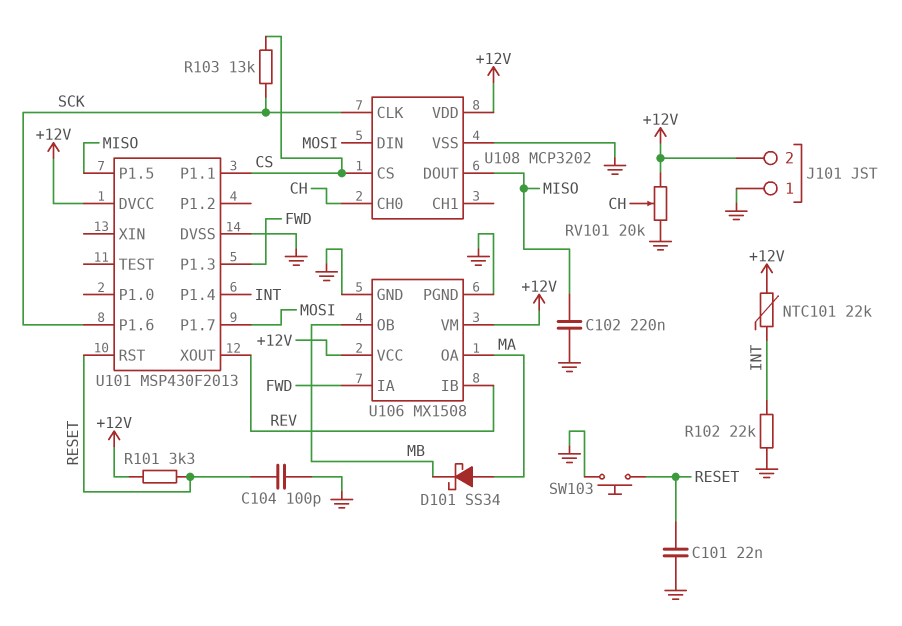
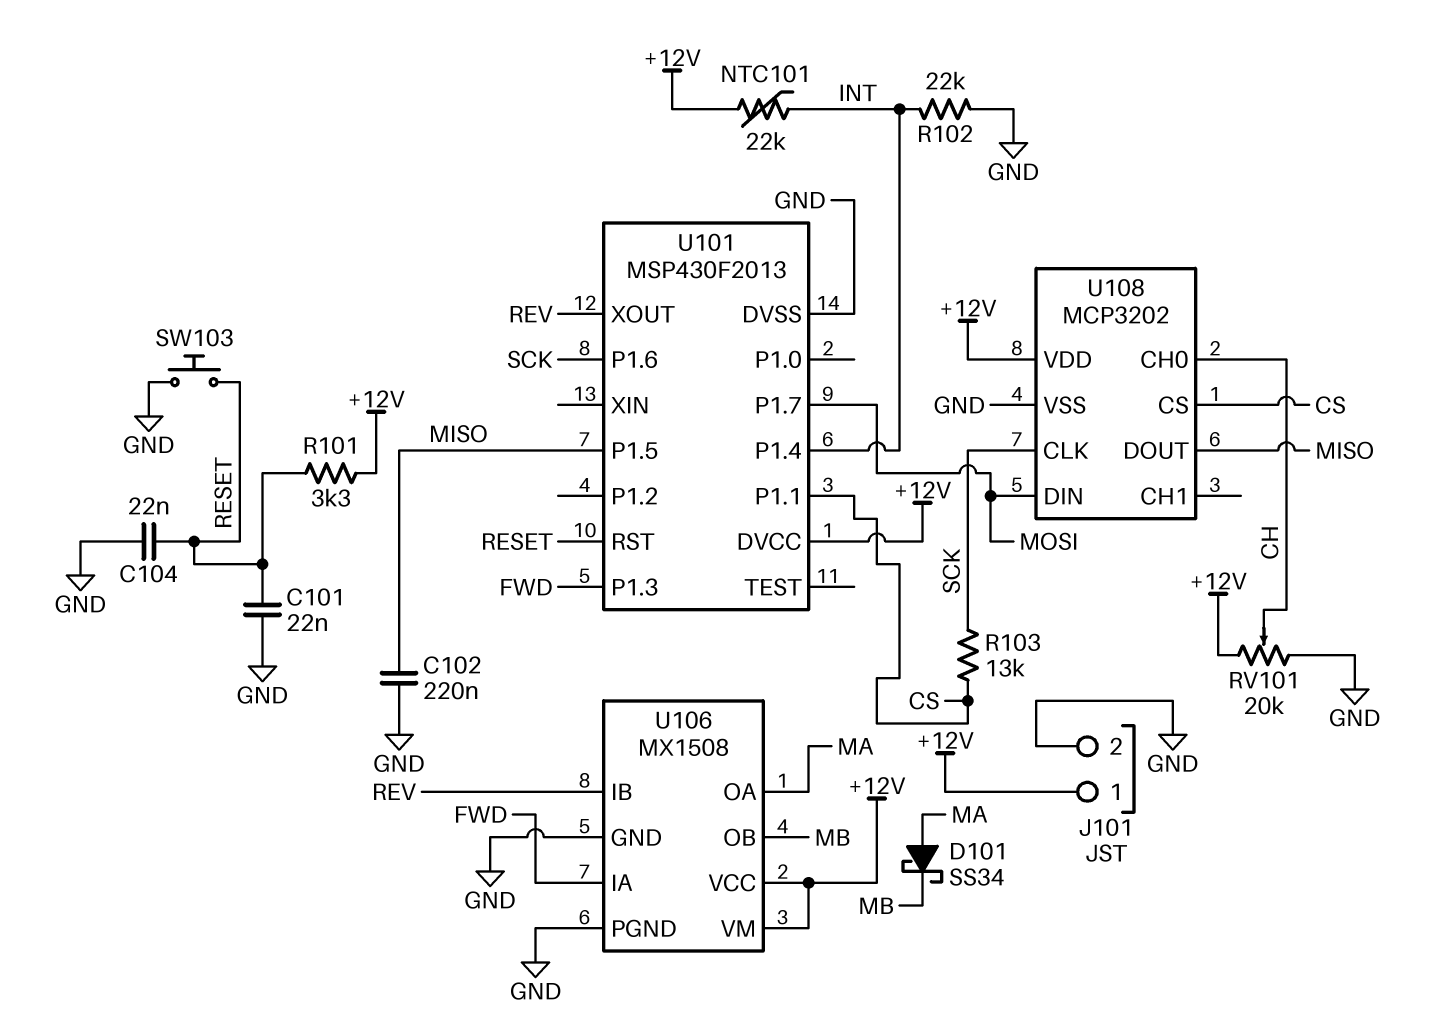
C104: 100pF (GND, RESET) -> 22nF (GND, RESET)
J101 pin 1: GND -> +12V
J101 pin 2: +12V -> GND

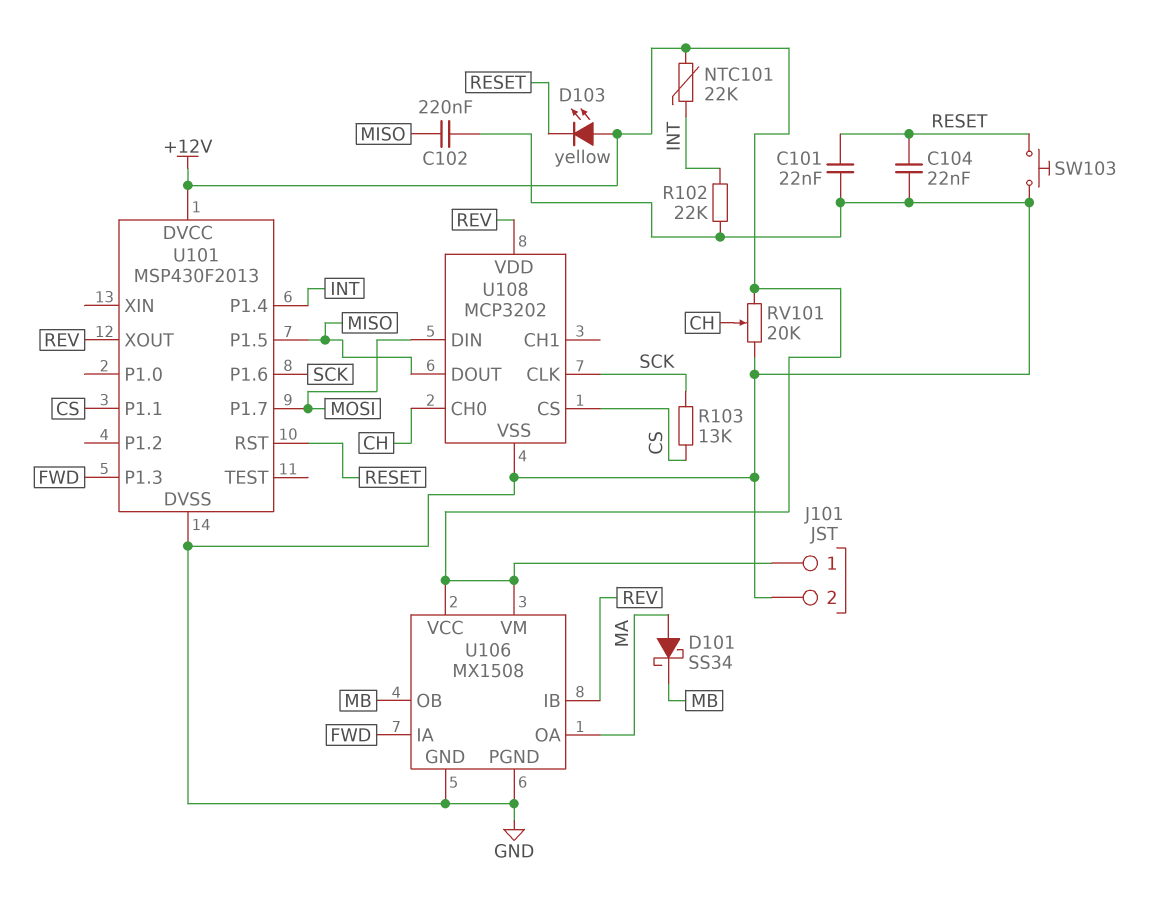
D103: none -> LED yellow (A +12V, K RESET)
R101: 3.3k (+12V, RESET) -> none
U108 pin VDD: +12V -> REV

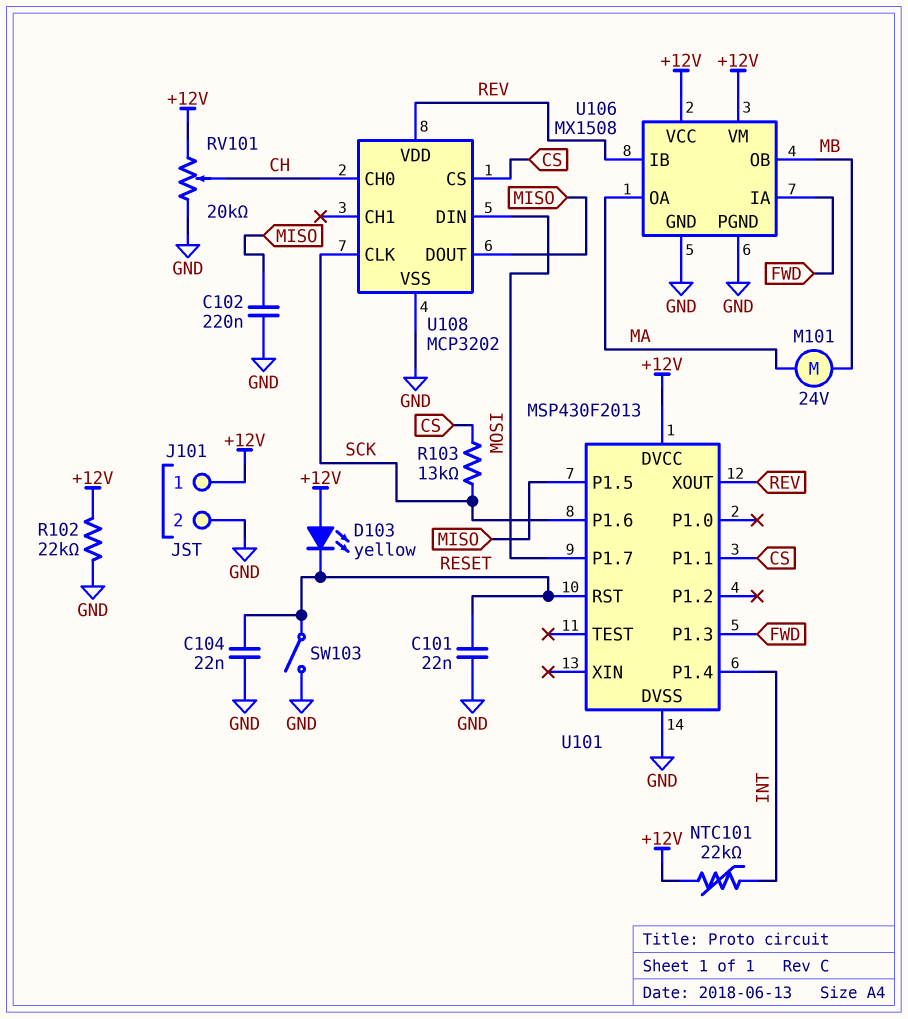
D101: schottky SS34 (A MA, K MB) -> none
M101: none -> motor 24V (MA, MB)
R102: 22k (GND, INT) -> 22k (+12V, GND)
SW103: button (GND, RESET) -> switch (GND, RESET)

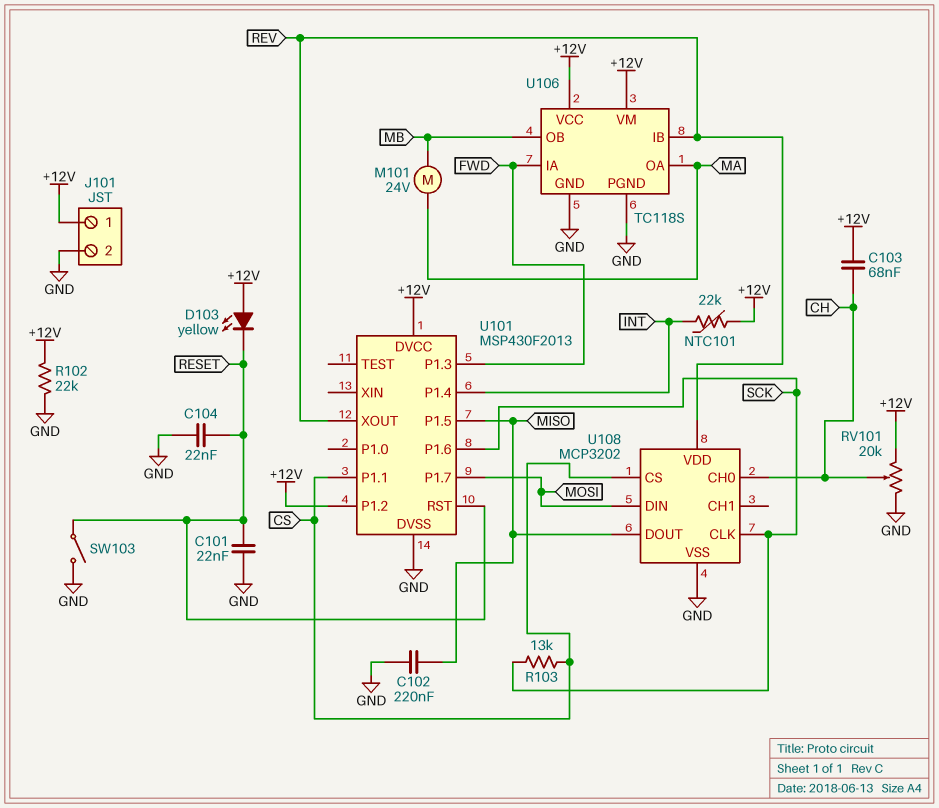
C103: none -> 68nF (+12V, CH)
U101 pin P1.2: none -> +12V
U106: MX1508 -> TC118S

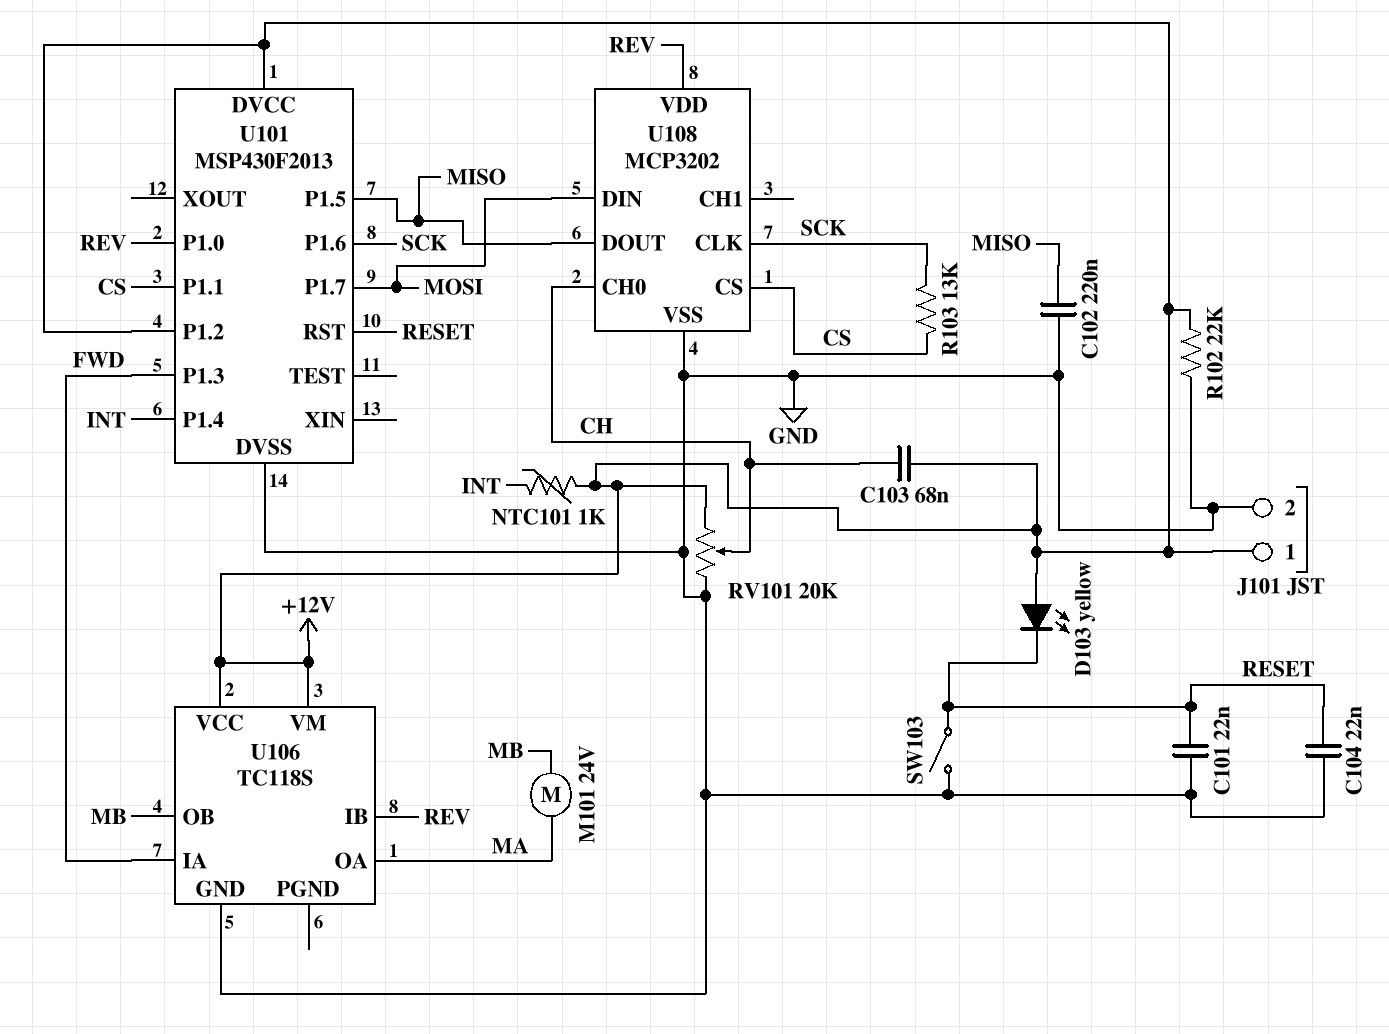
NTC101: 22k (+12V, INT) -> 1k (+12V, INT)
U101 pin P1.0: none -> REV
U101 pin XOUT: REV -> none
U106 pin PGND: GND -> none

